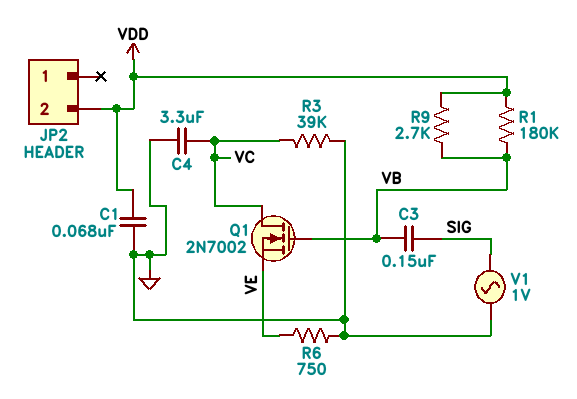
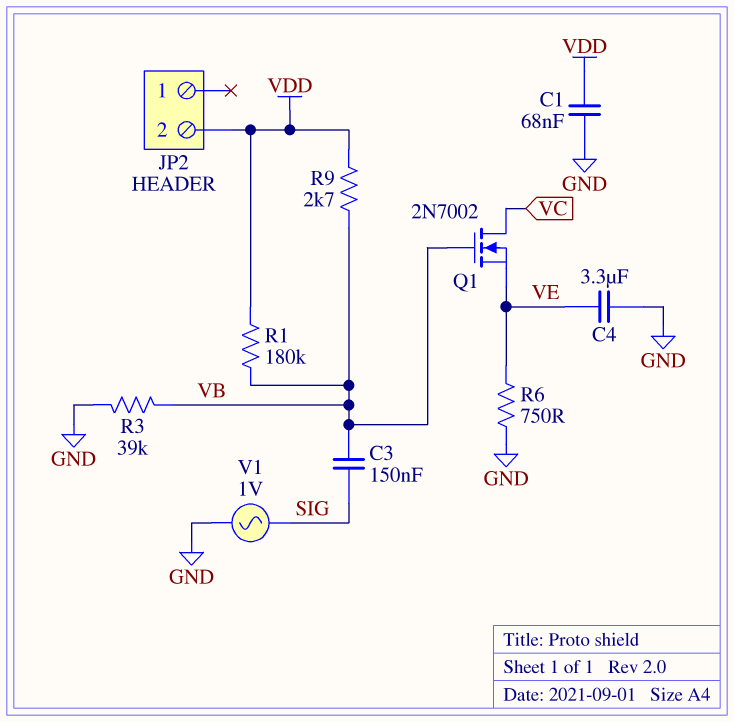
C4: 3.3uF (GND, VC) -> 3.3uF (GND, VE)
R3: 39k (GND, VC) -> 39k (GND, VB)

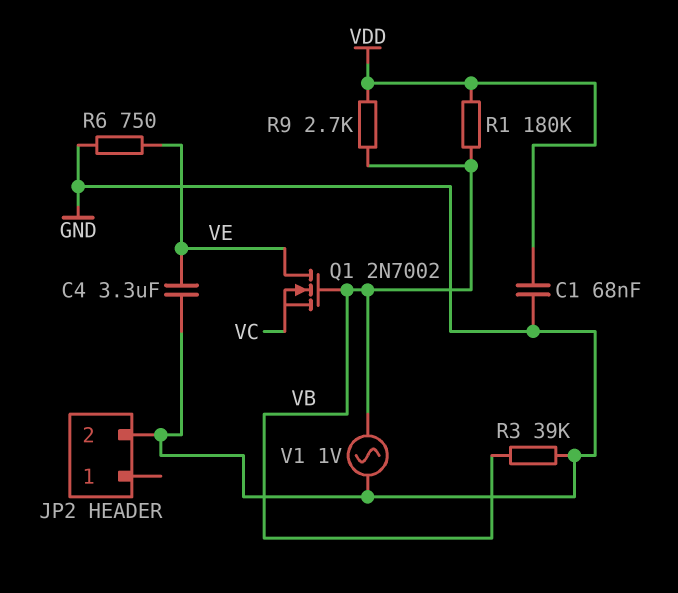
C3: 150nF (SIG, VB) -> none
JP2 pin 2: VDD -> GND
Q1: NMOS 2N7002 (G VB, D VC, S VE) -> NMOS 2N7002 (G VB, D VE, S VC)
V1: AC 1V (GND, SIG) -> AC 1V (GND, VB)

